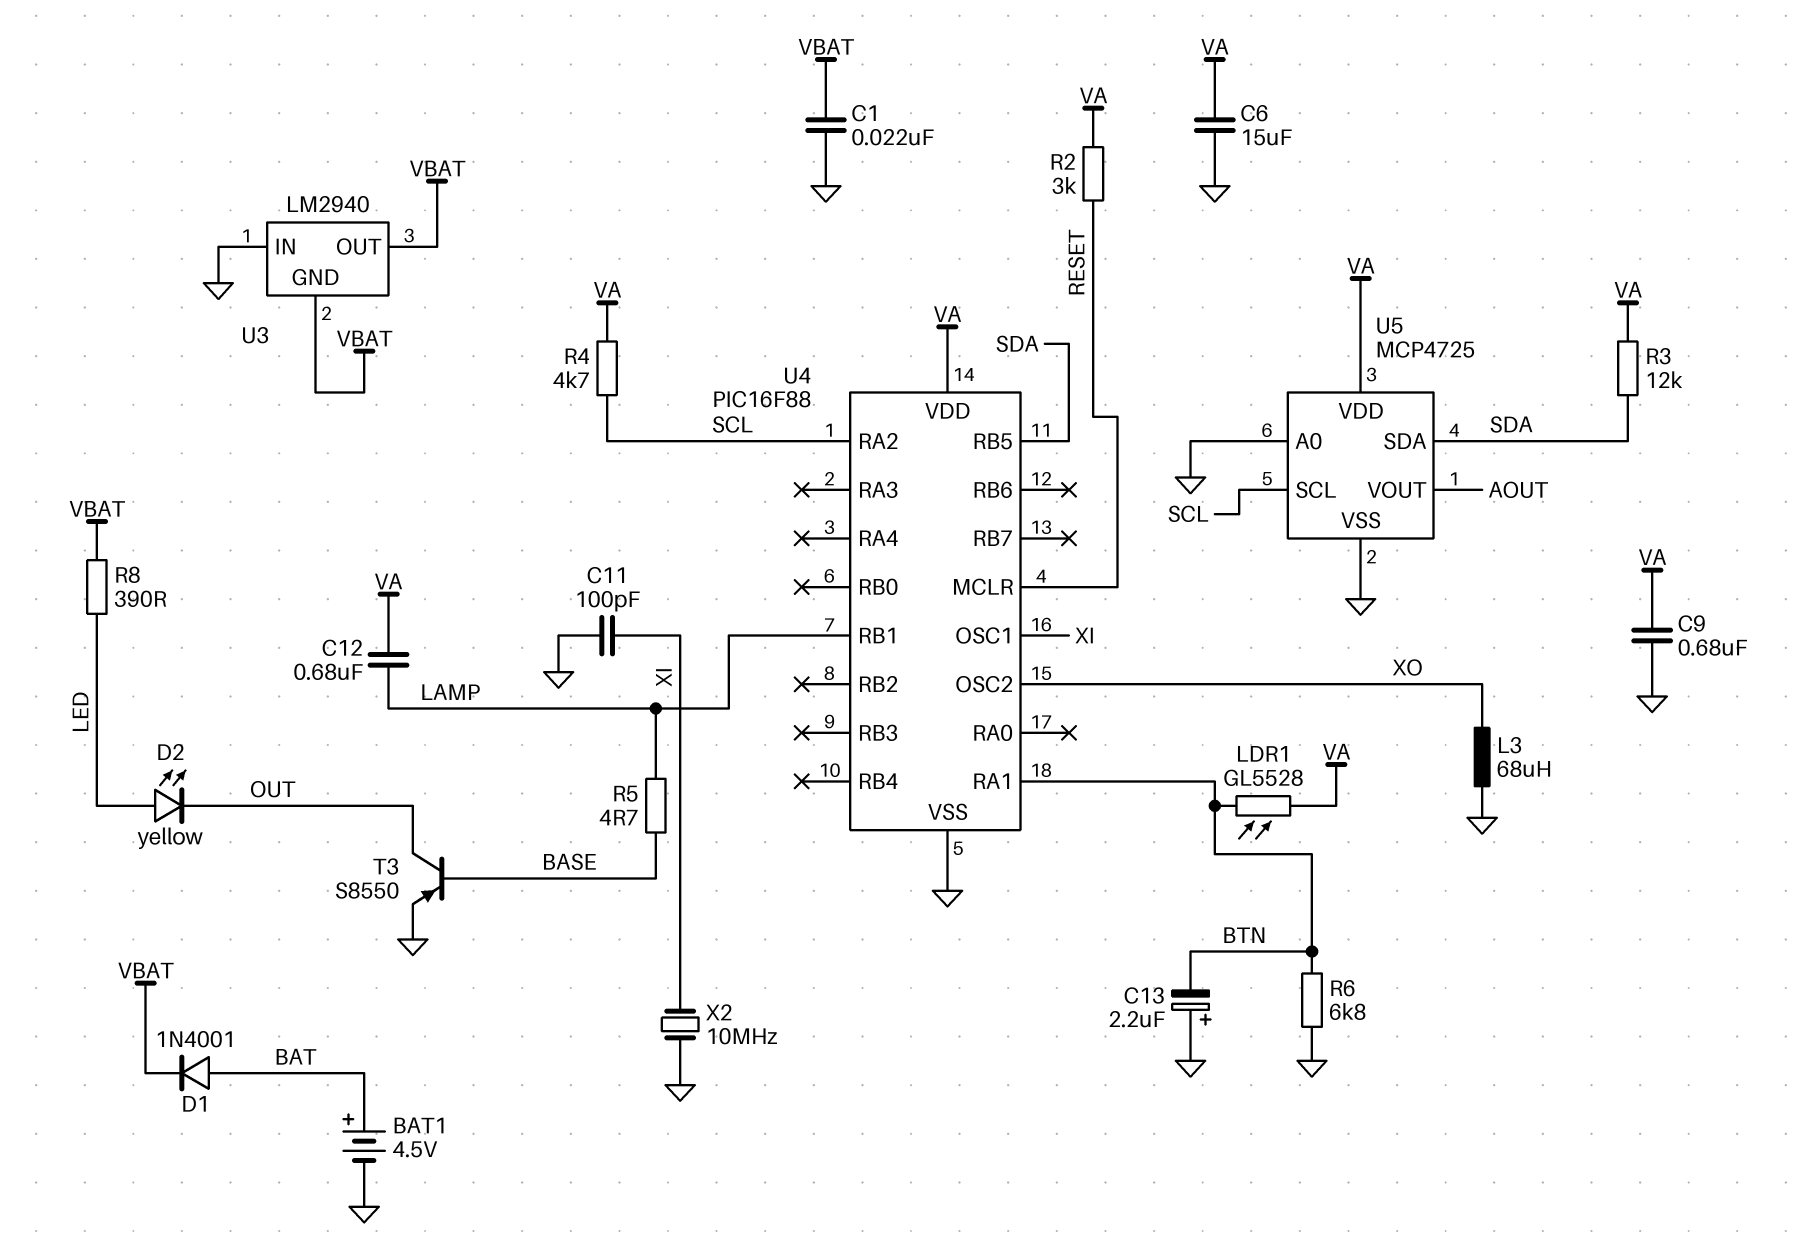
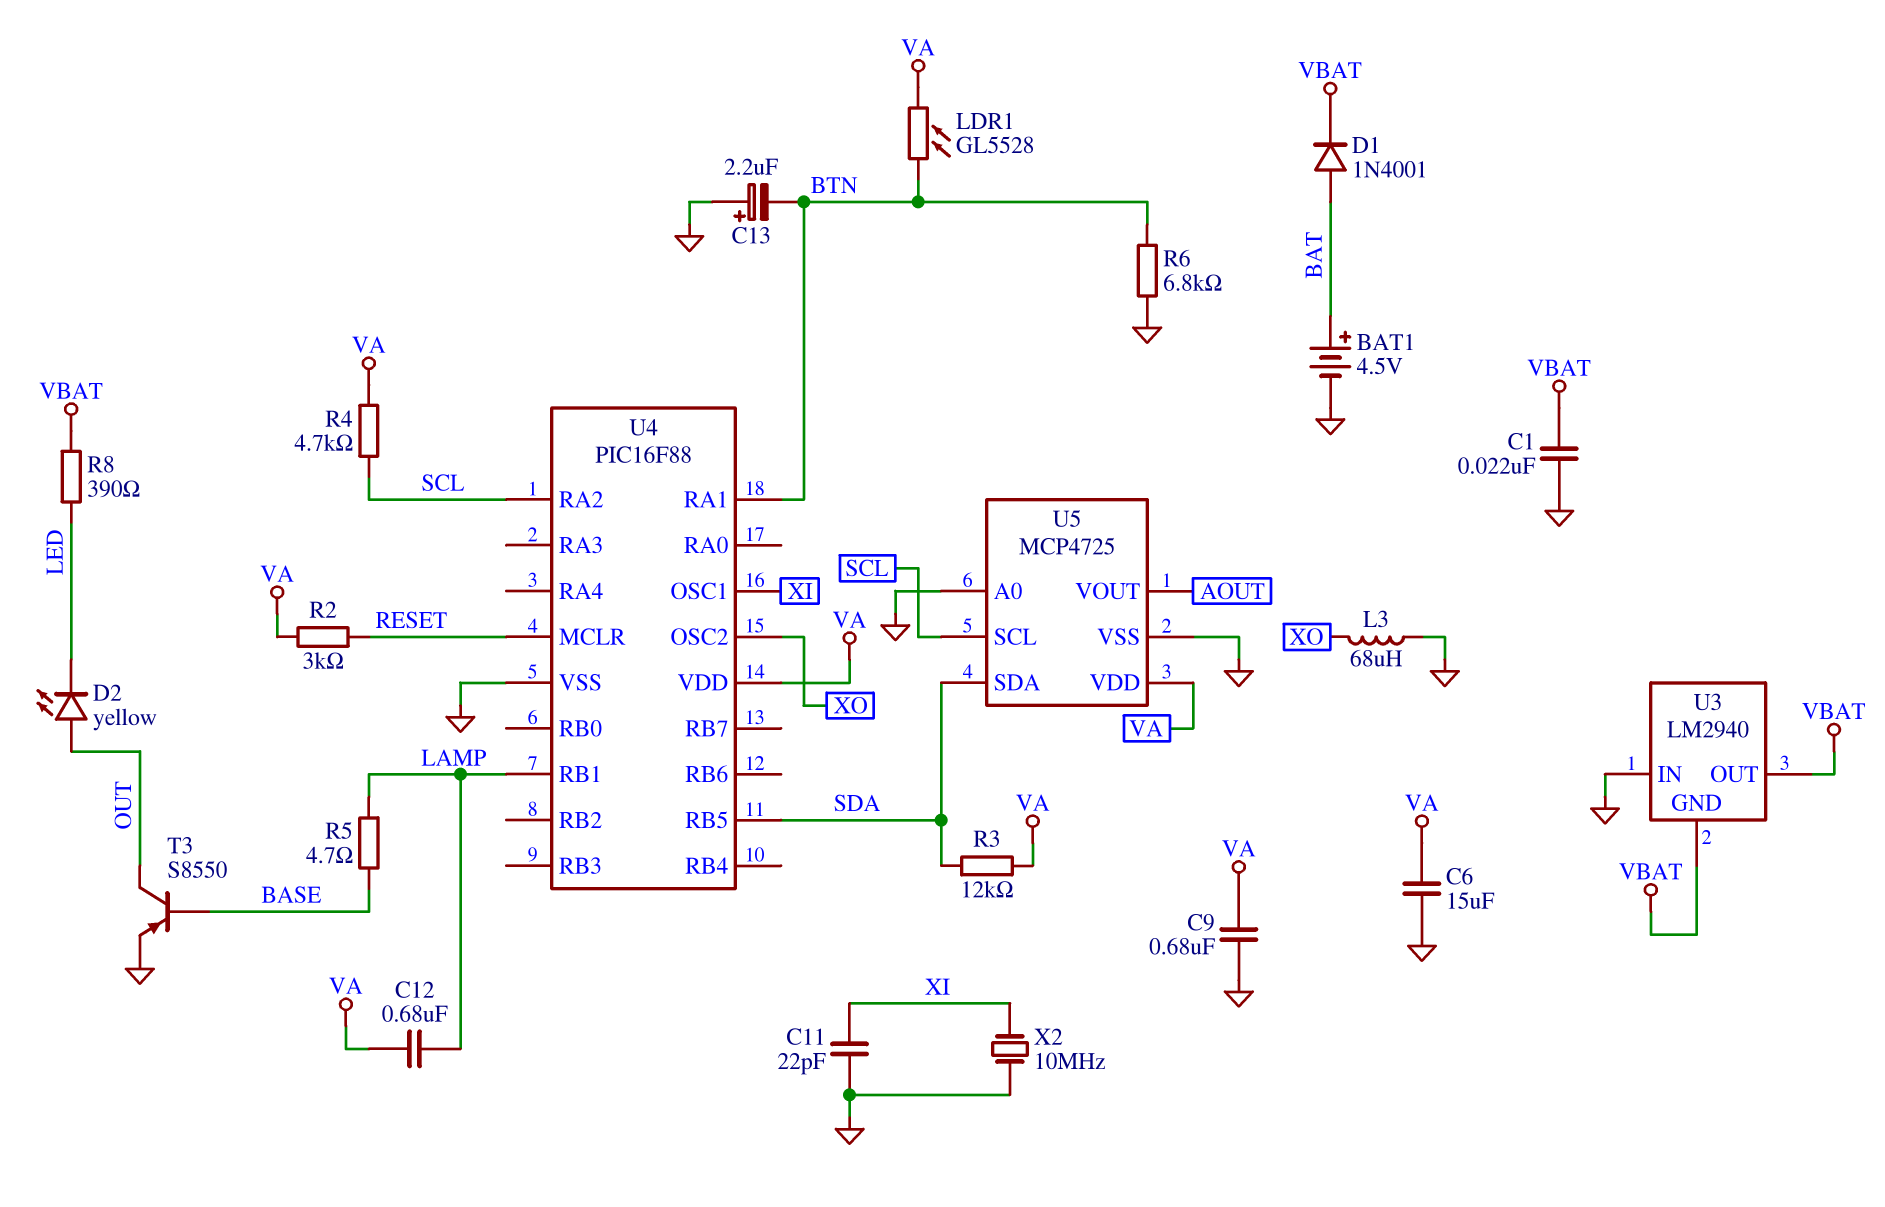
C11: 100pF (GND, XI) -> 22pF (GND, XI)
D2: LED yellow (A LED, K OUT) -> LED yellow (A OUT, K LED)

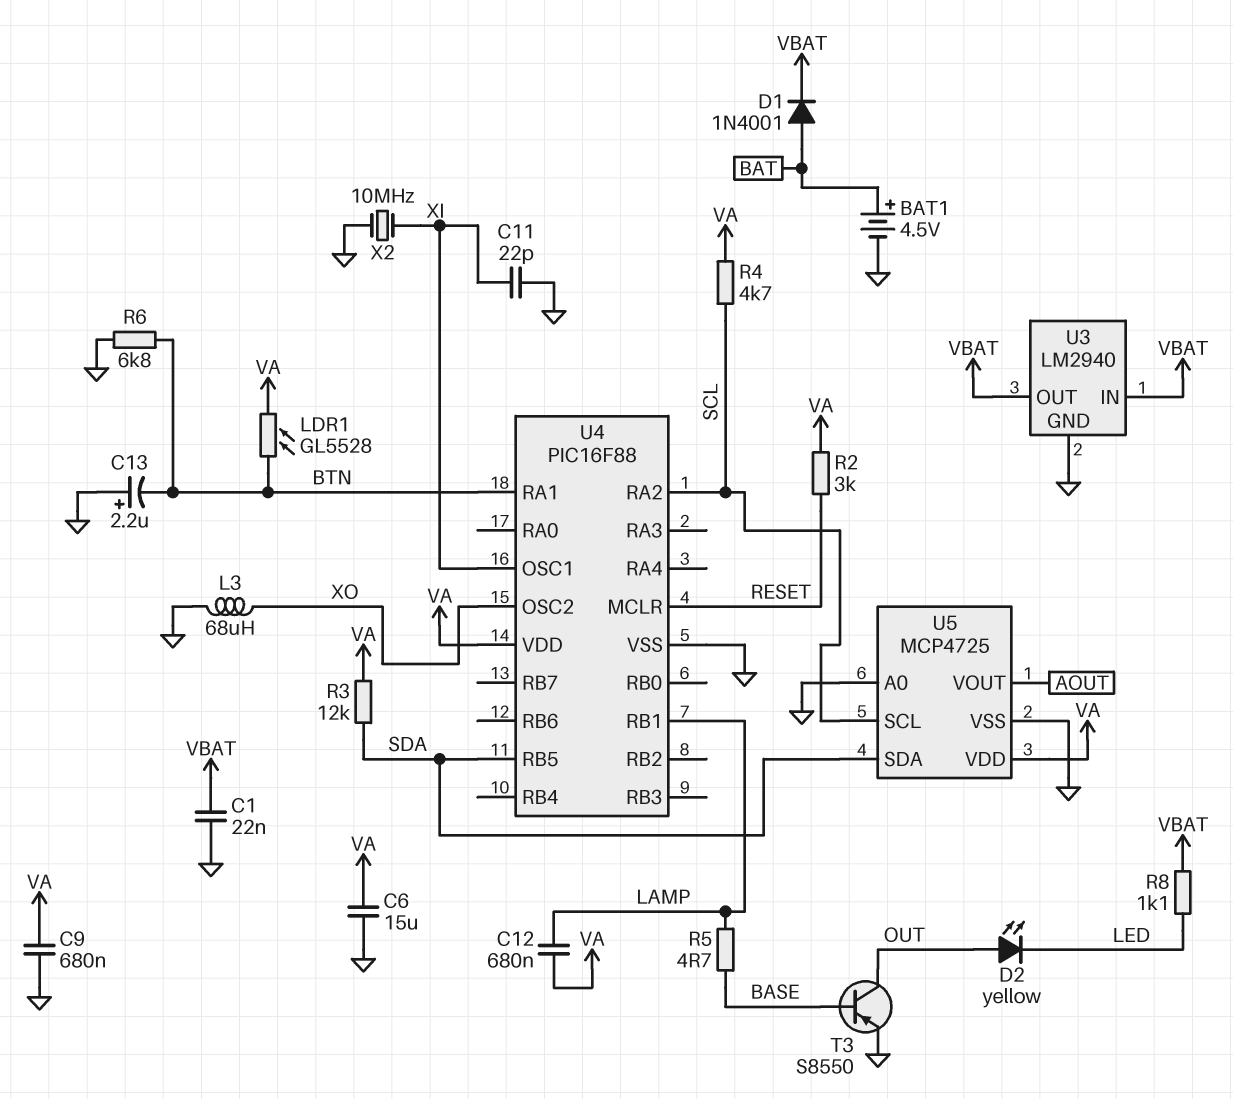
R8: 390 (LED, VBAT) -> 1.1k (LED, VBAT)
U3 pin GND: VBAT -> GND
U3 pin IN: GND -> VBAT

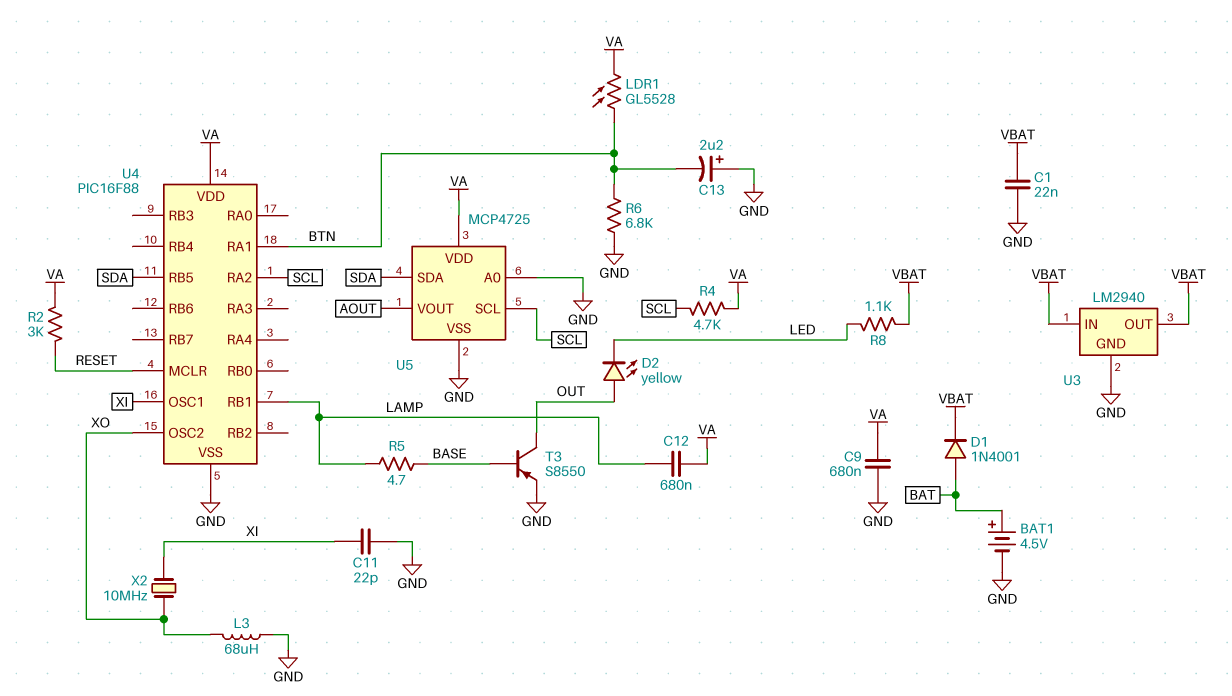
C6: 15uF (GND, VA) -> none
R3: 12k (SDA, VA) -> none
X2: 10MHz (GND, XI) -> 10MHz (XI, XO)

